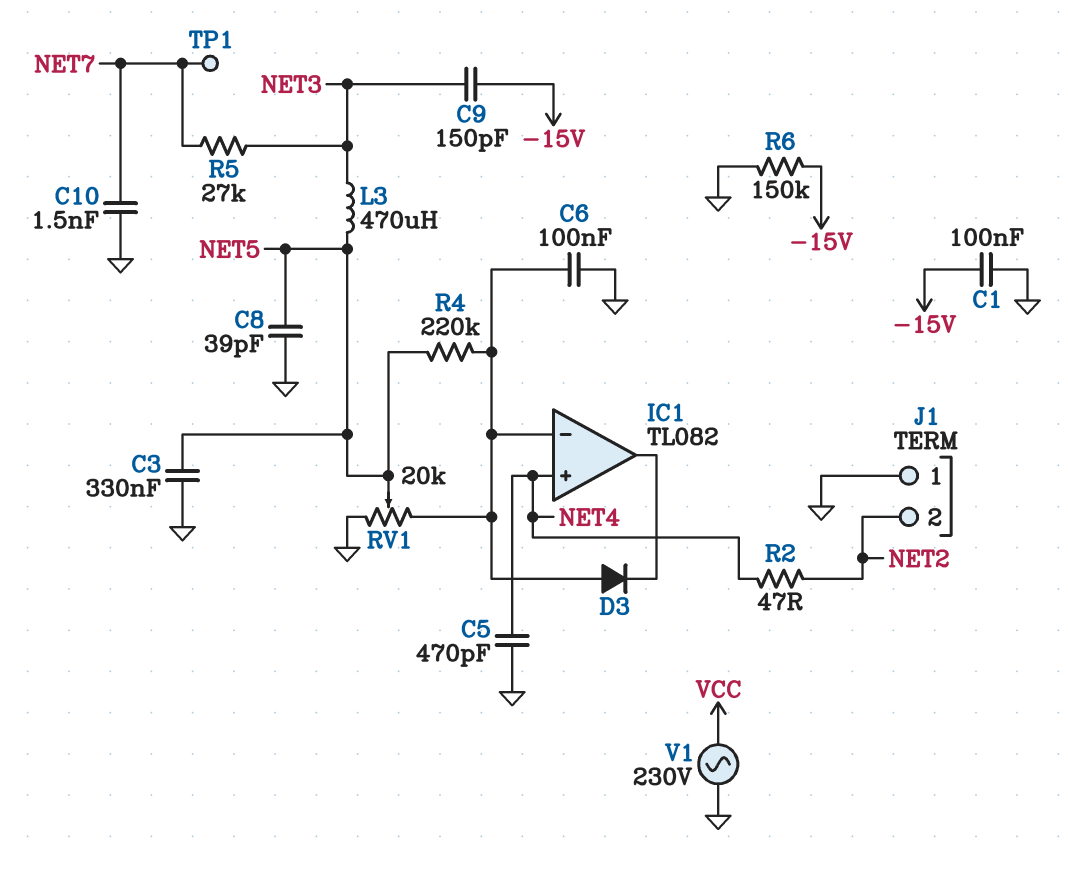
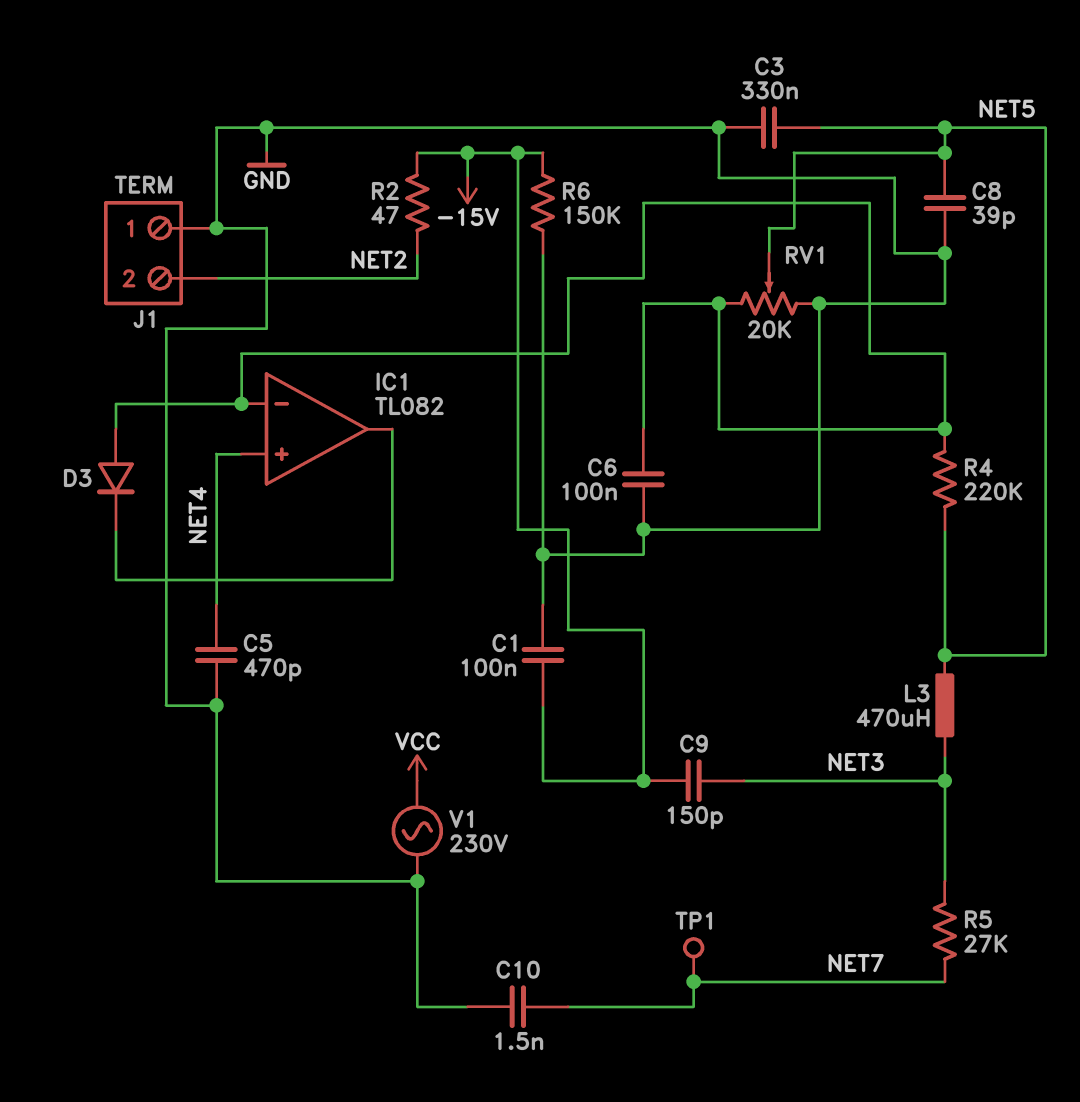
R2: 47 (NET2, NET4) -> 47 (-15V, NET2)

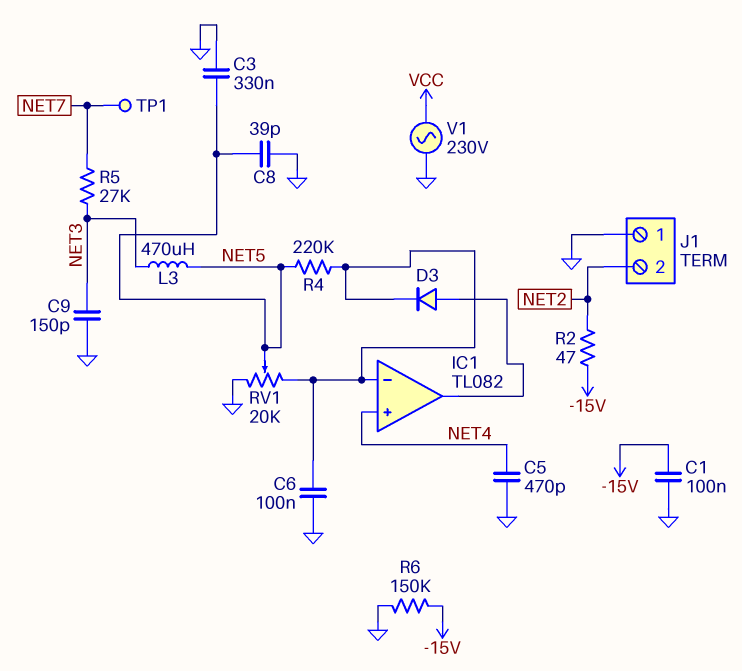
C9: 150pF (-15V, NET3) -> 150pF (GND, NET3)
C10: 1.5nF (GND, NET7) -> none
D3: diode (A IC1/in-, K IC1/out) -> diode (A IC1/out, K IC1/in-)

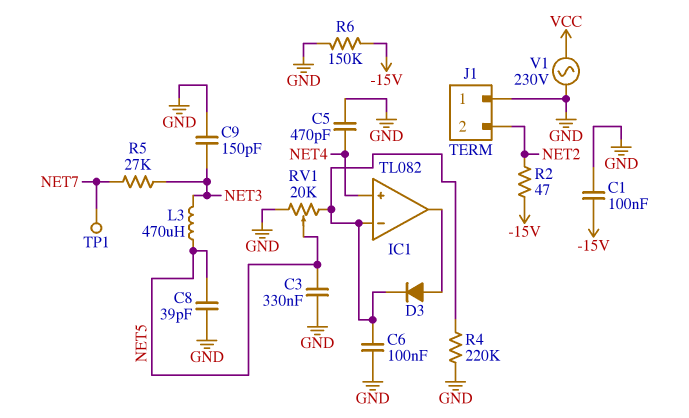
R4: 220k (IC1/in-, NET5) -> 220k (GND, IC1/in-)

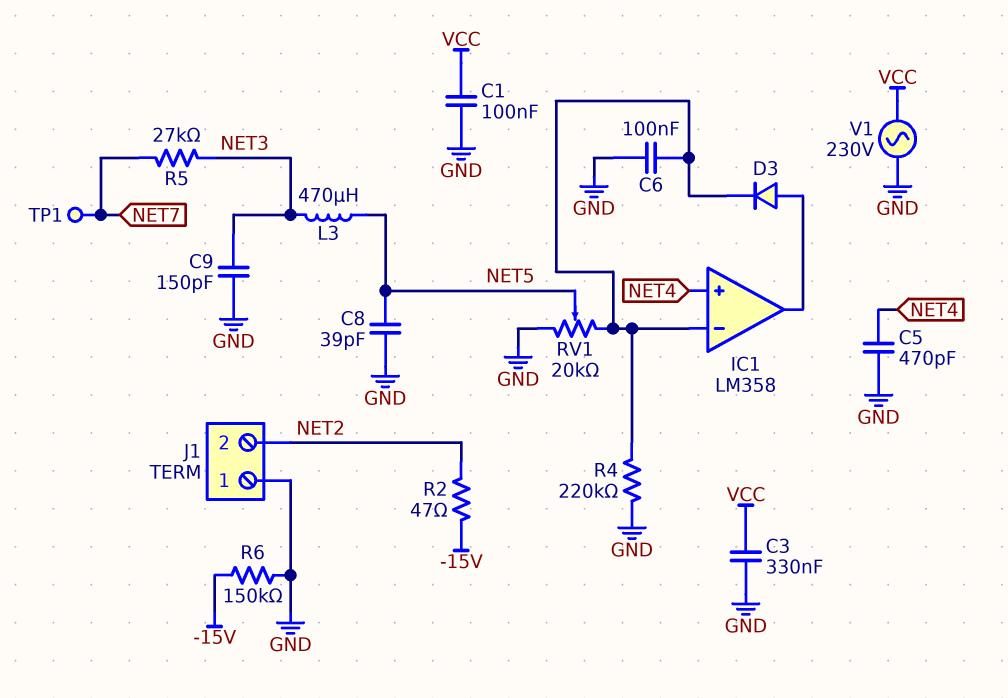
C1: 100nF (-15V, GND) -> 100nF (GND, VCC)
C3: 330nF (GND, NET5) -> 330nF (GND, VCC)
IC1: TL082 -> LM358

